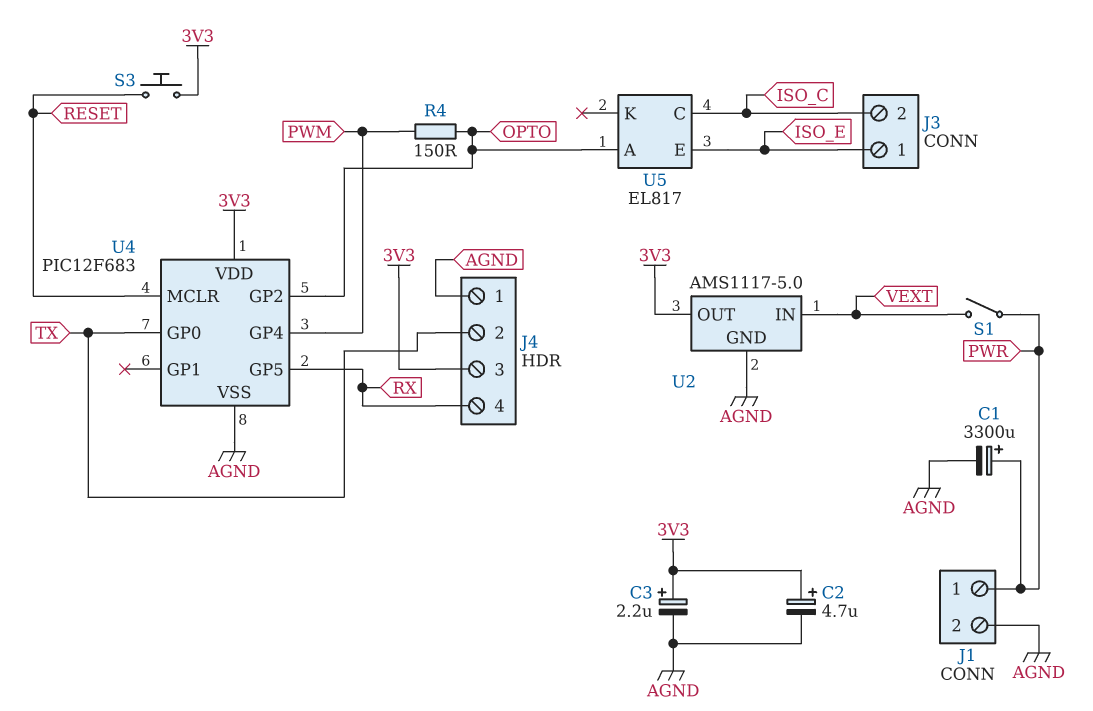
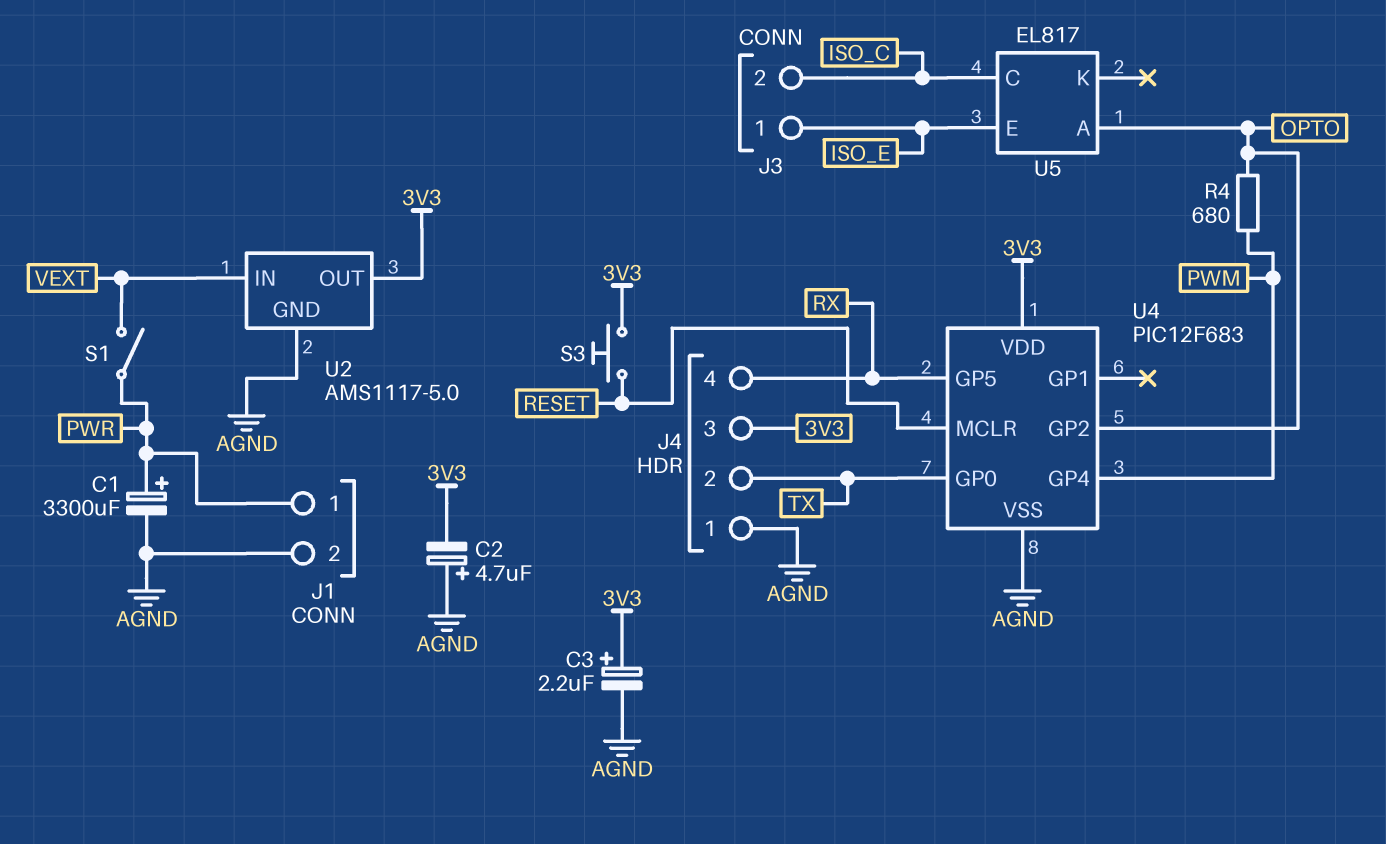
C2: 4.7uF (plus 3V3, minus AGND) -> 4.7uF (plus AGND, minus 3V3)
R4: 150 (OPTO, PWM) -> 680 (OPTO, PWM)

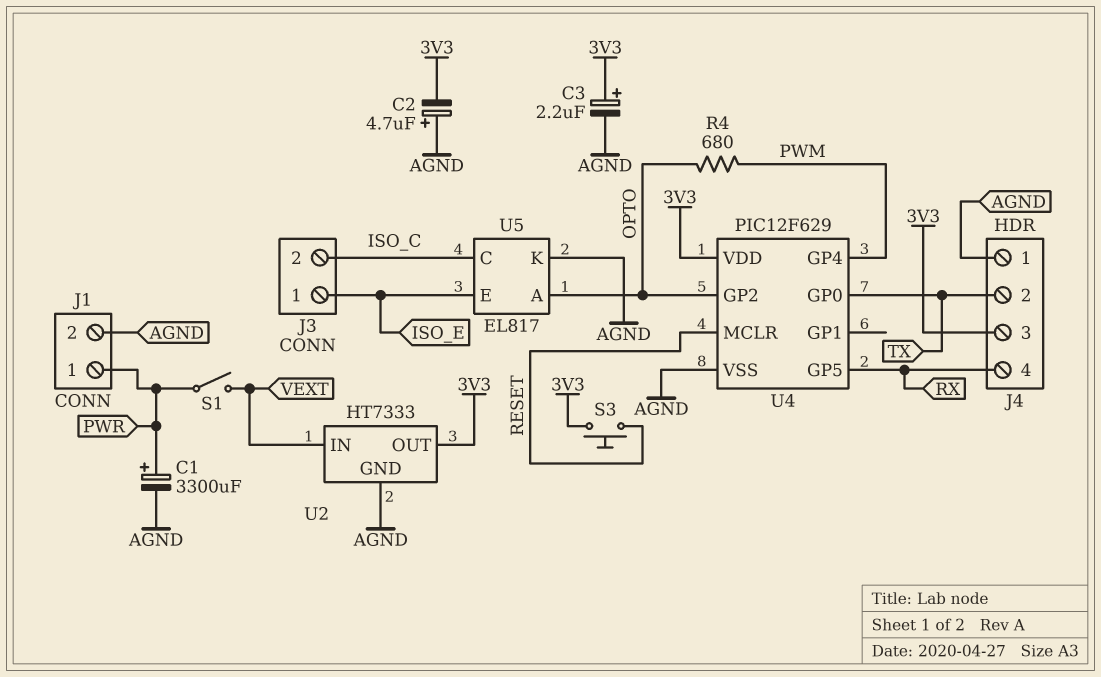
U2: AMS1117-5.0 -> HT7333
U4: PIC12F683 -> PIC12F629
U5 pin K: none -> AGND

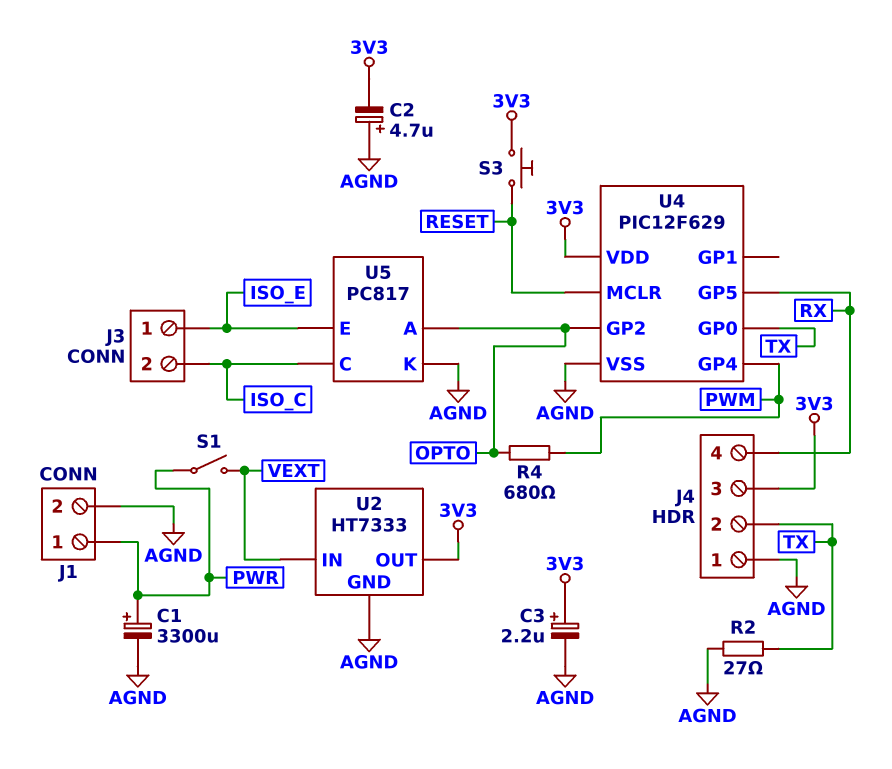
R2: none -> 27 (AGND, TX)
U5: EL817 -> PC817

